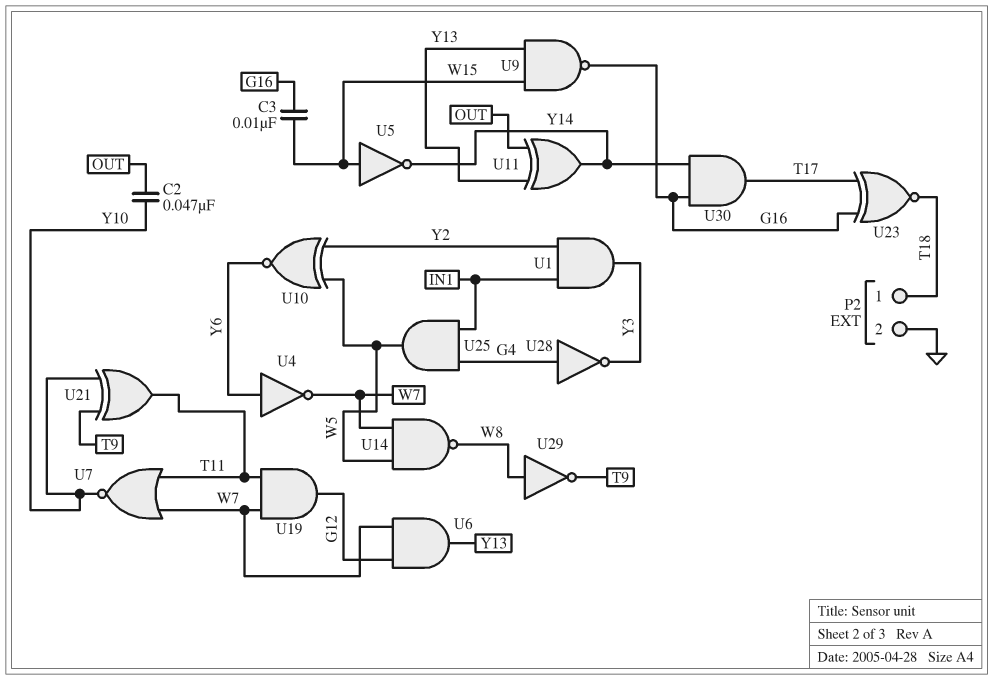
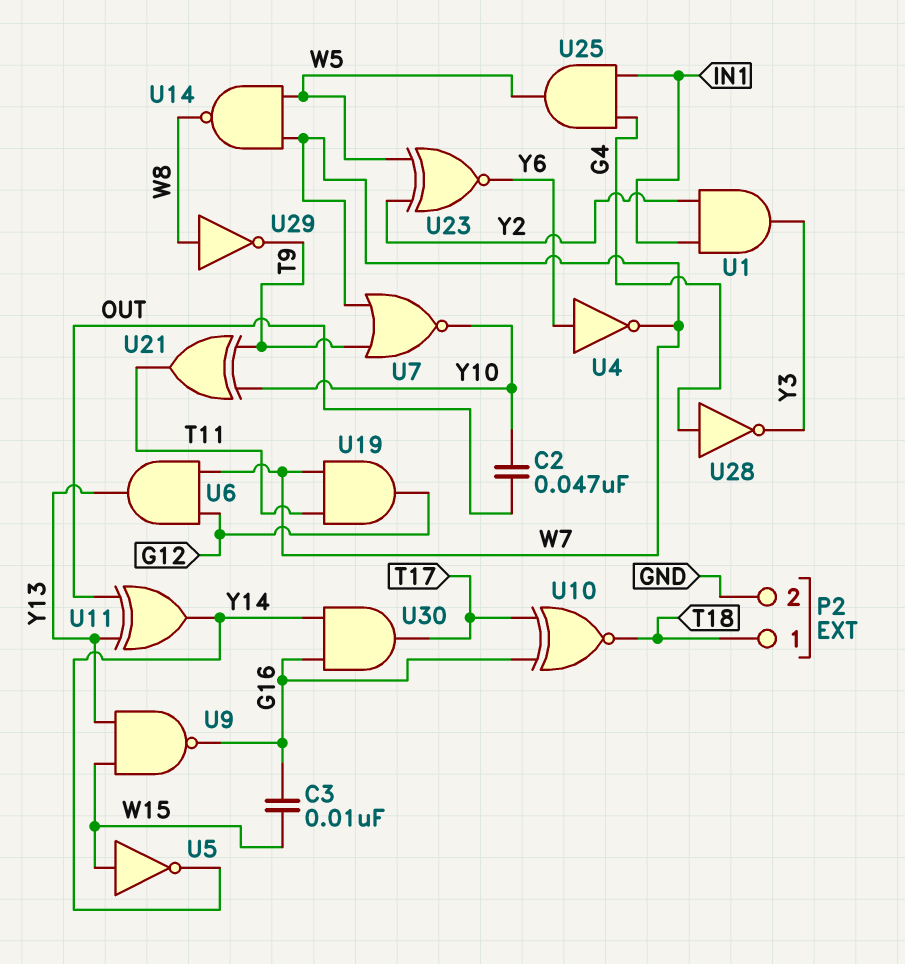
U7: NOR (in T11, in W7, out Y10) -> NOR (in T9, in W7, out Y10)
U10: XNOR (in W5, in Y2, out Y6) -> XNOR (in G16, in T17, out T18)
U23: XNOR (in G16, in T17, out T18) -> XNOR (in W5, in Y2, out Y6)

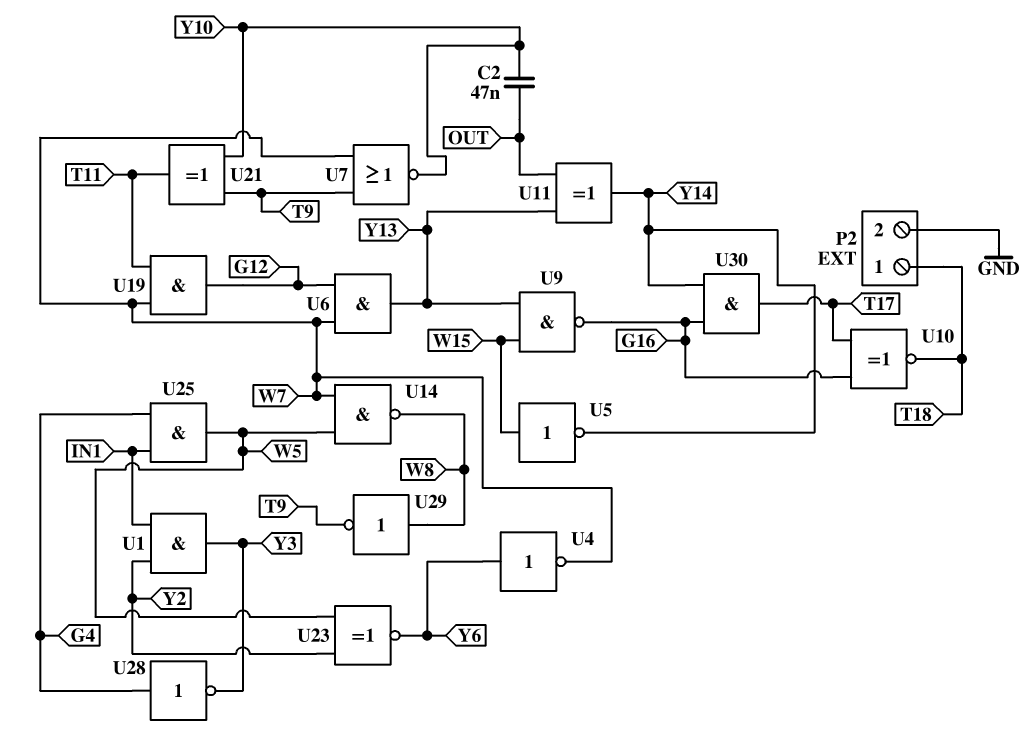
C3: 10nF (G16, W15) -> none

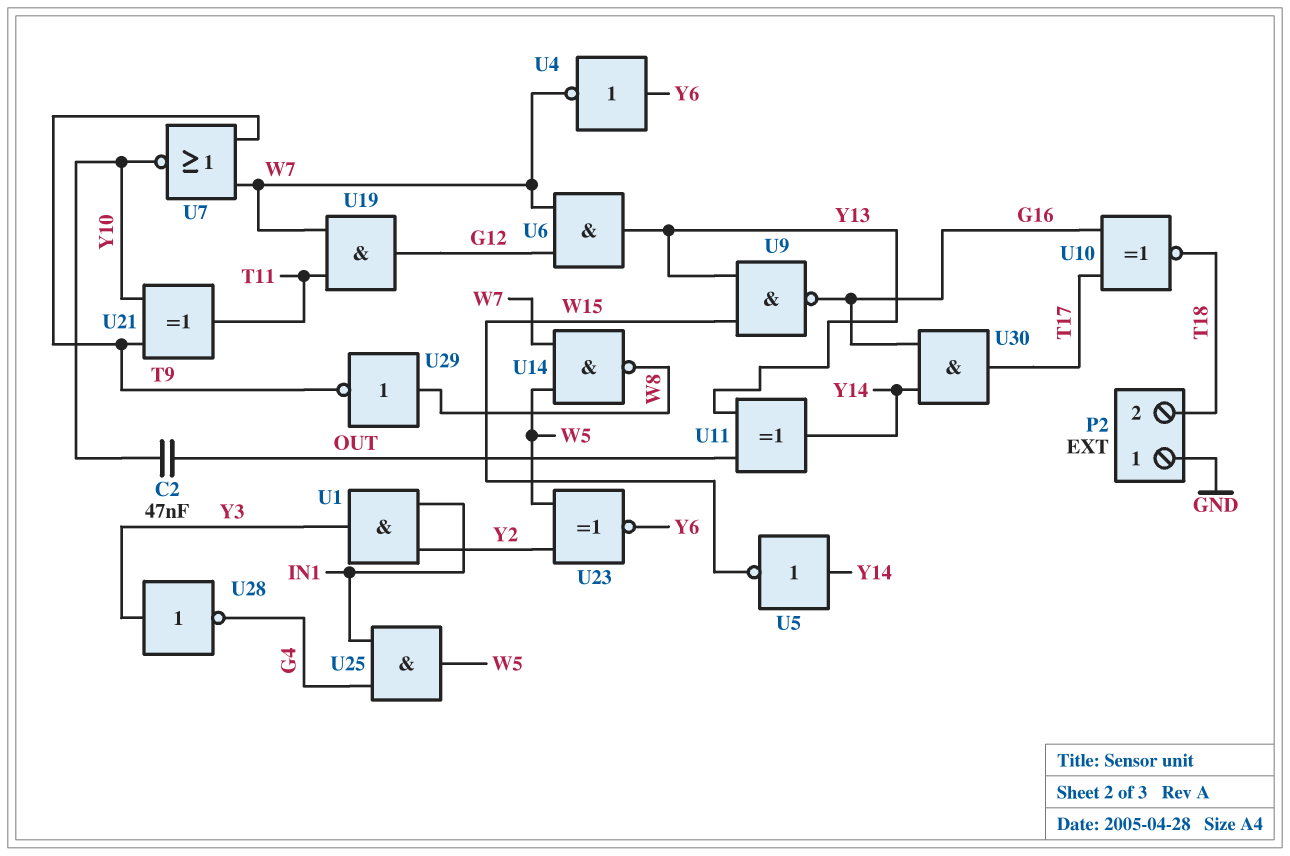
P2 pin 1: T18 -> GND
P2 pin 2: GND -> T18
U5: NOT (in W15, out Y14) -> NOT (in Y14, out W15)
U28: NOT (in G4, out Y3) -> NOT (in Y3, out G4)

